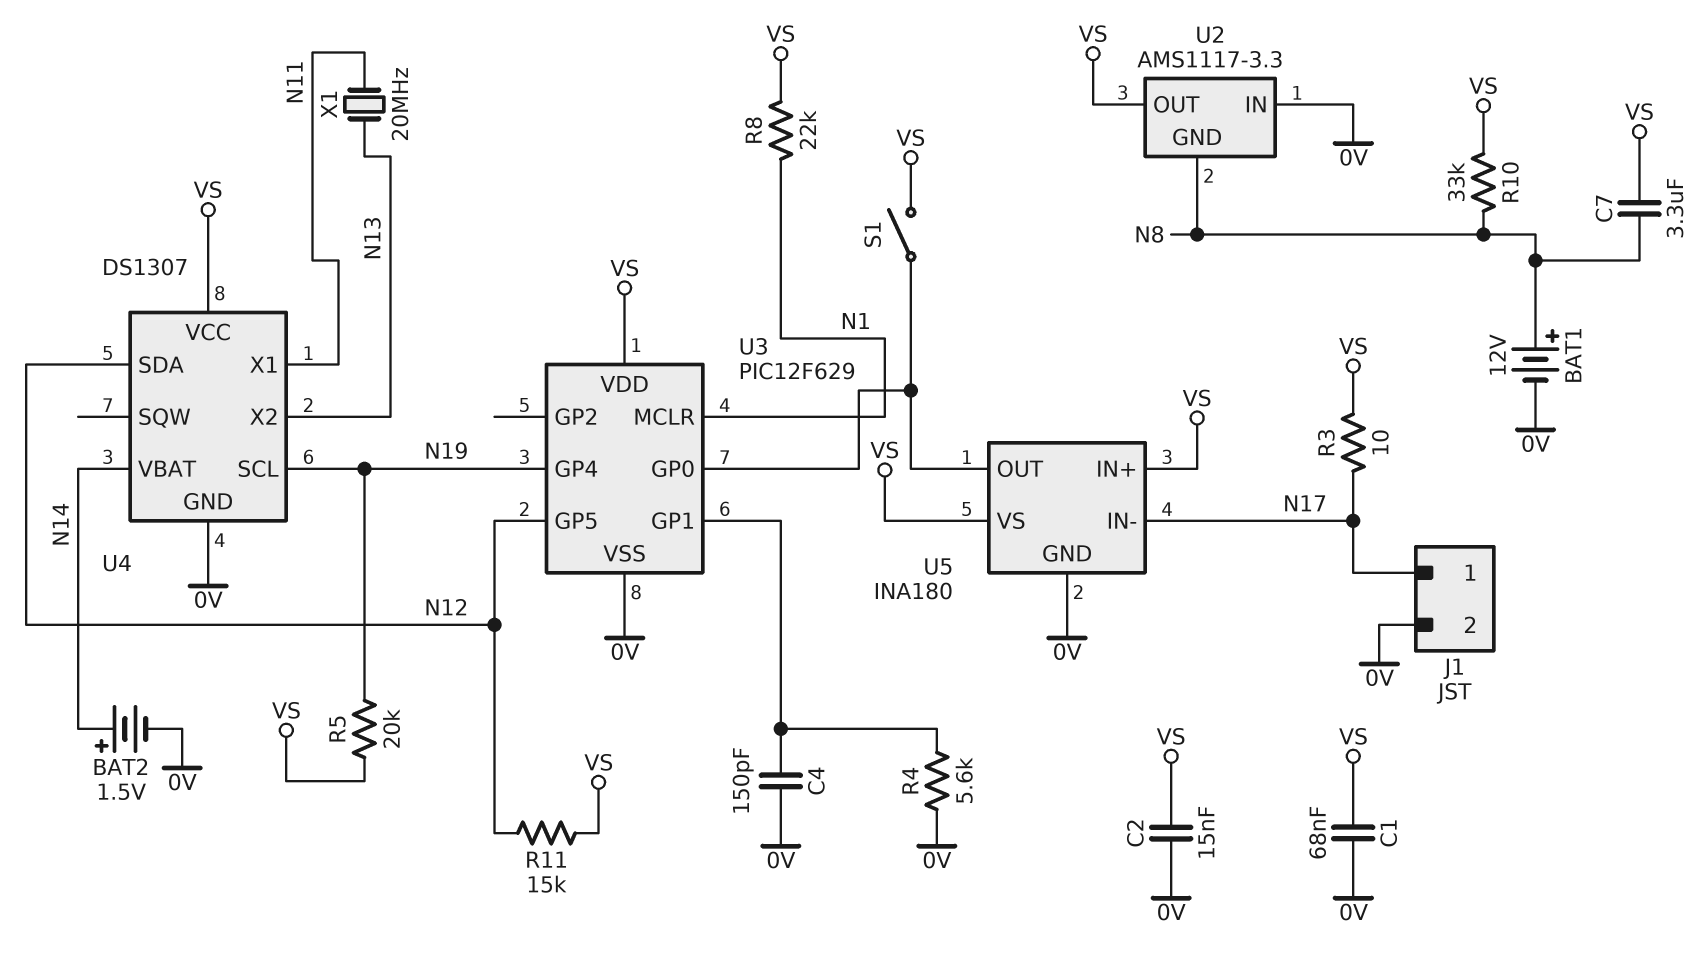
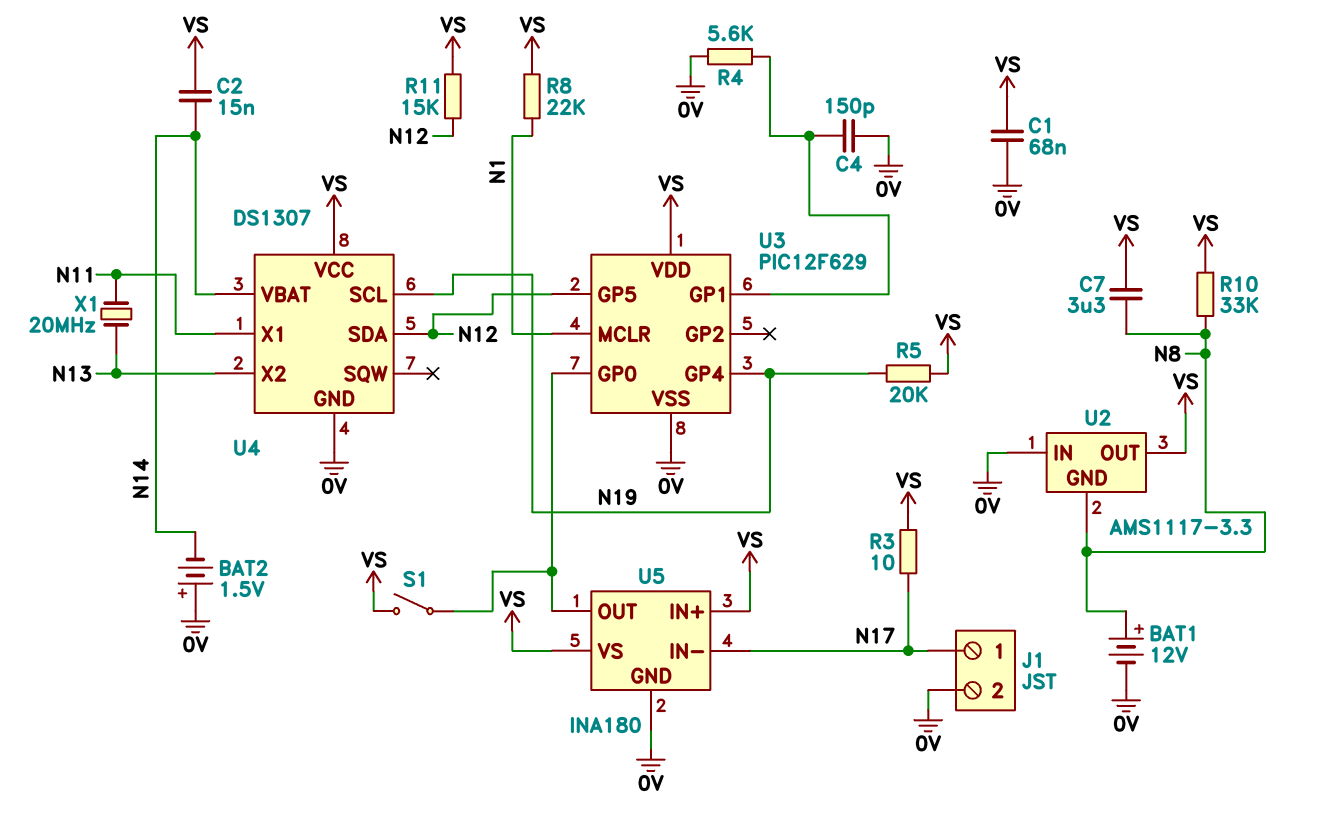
BAT2: 1.5V (plus N14, minus 0V) -> 1.5V (plus 0V, minus N14)
C2: 15nF (0V, VS) -> 15nF (N14, VS)

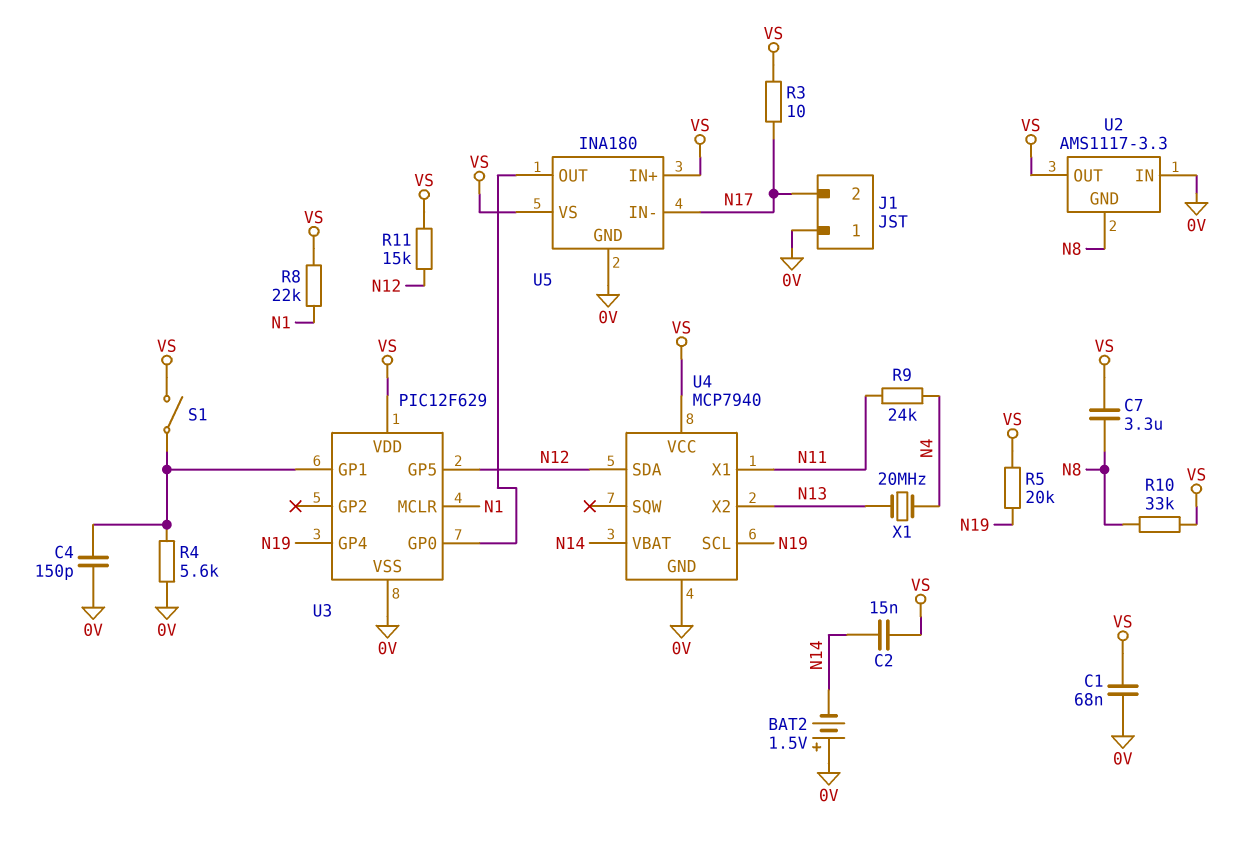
BAT1: 12V (plus N8, minus 0V) -> none
J1 pin 1: N17 -> 0V
J1 pin 2: 0V -> N17
R9: none -> 24k (N4, N11)
S1: switch (U3/GP0, VS) -> switch (U3/GP1, VS)
U4: DS1307 -> MCP7940
X1: 20MHz (N11, N13) -> 20MHz (N4, N13)

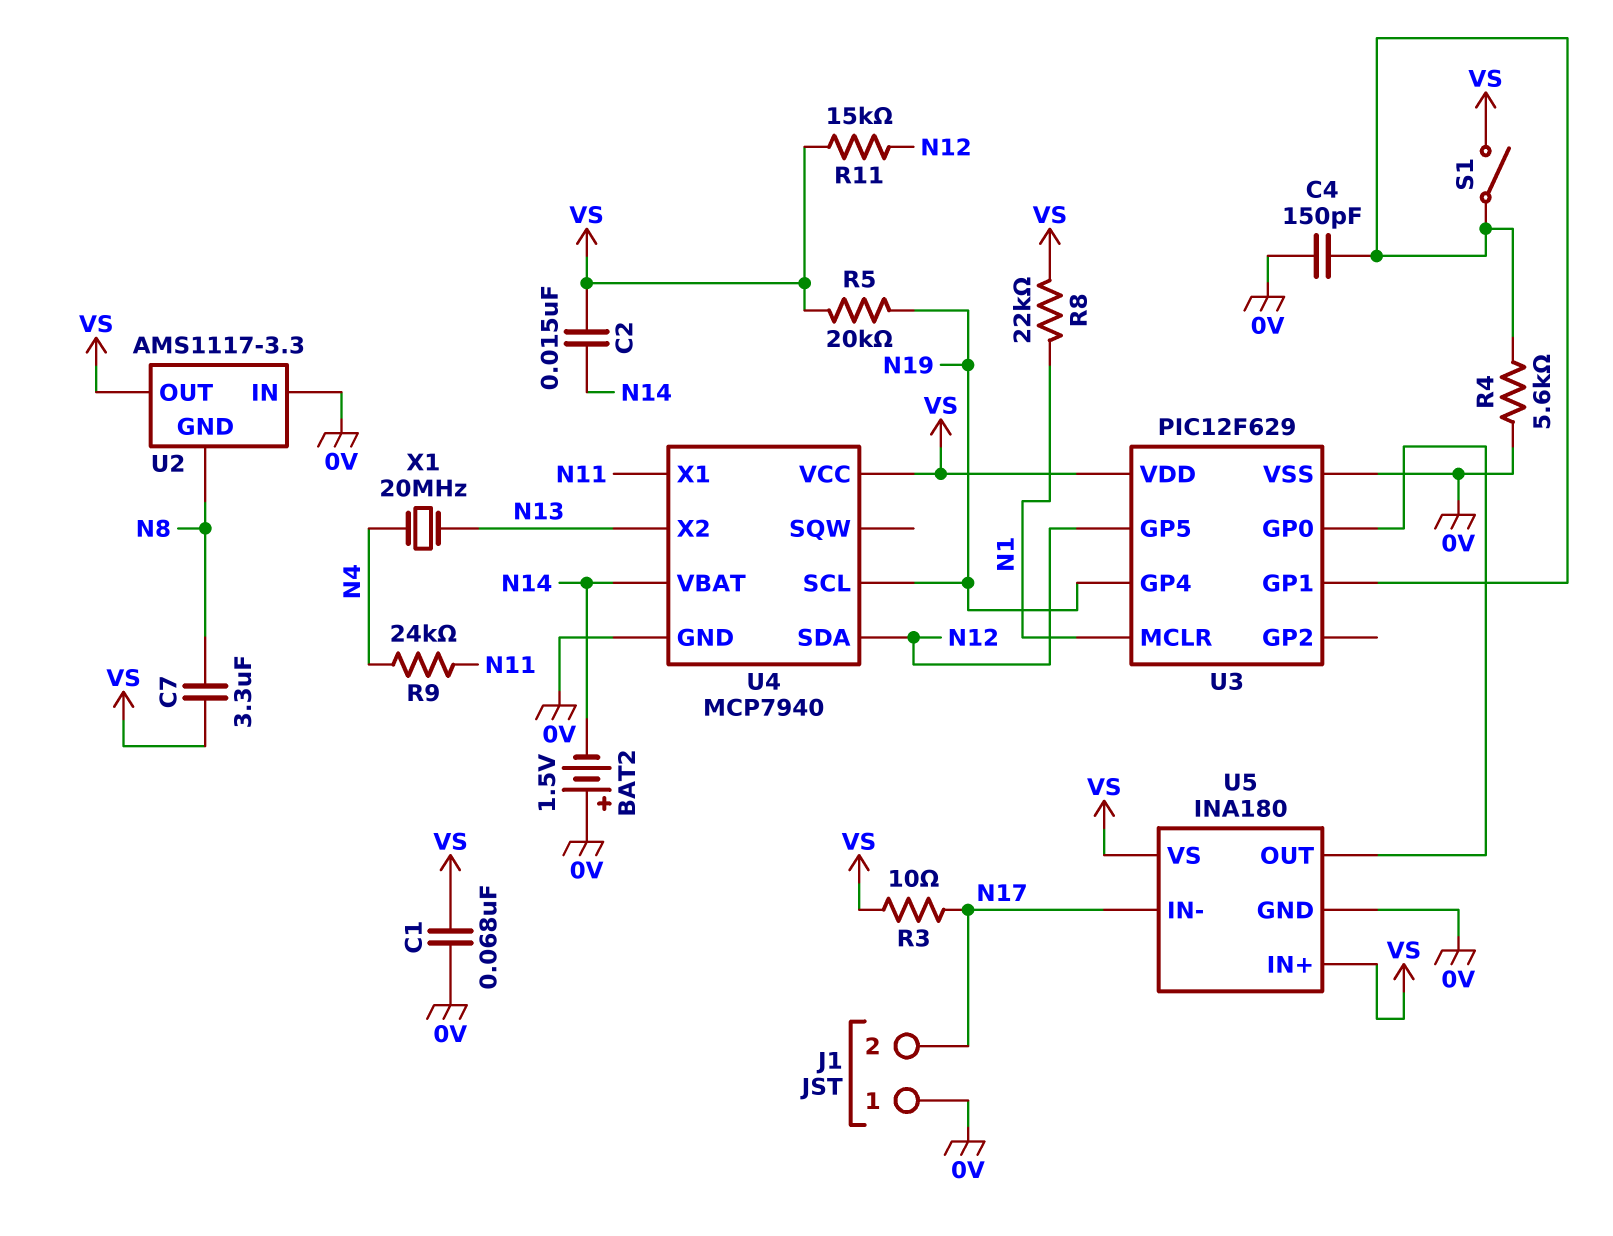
R10: 33k (N8, VS) -> none

